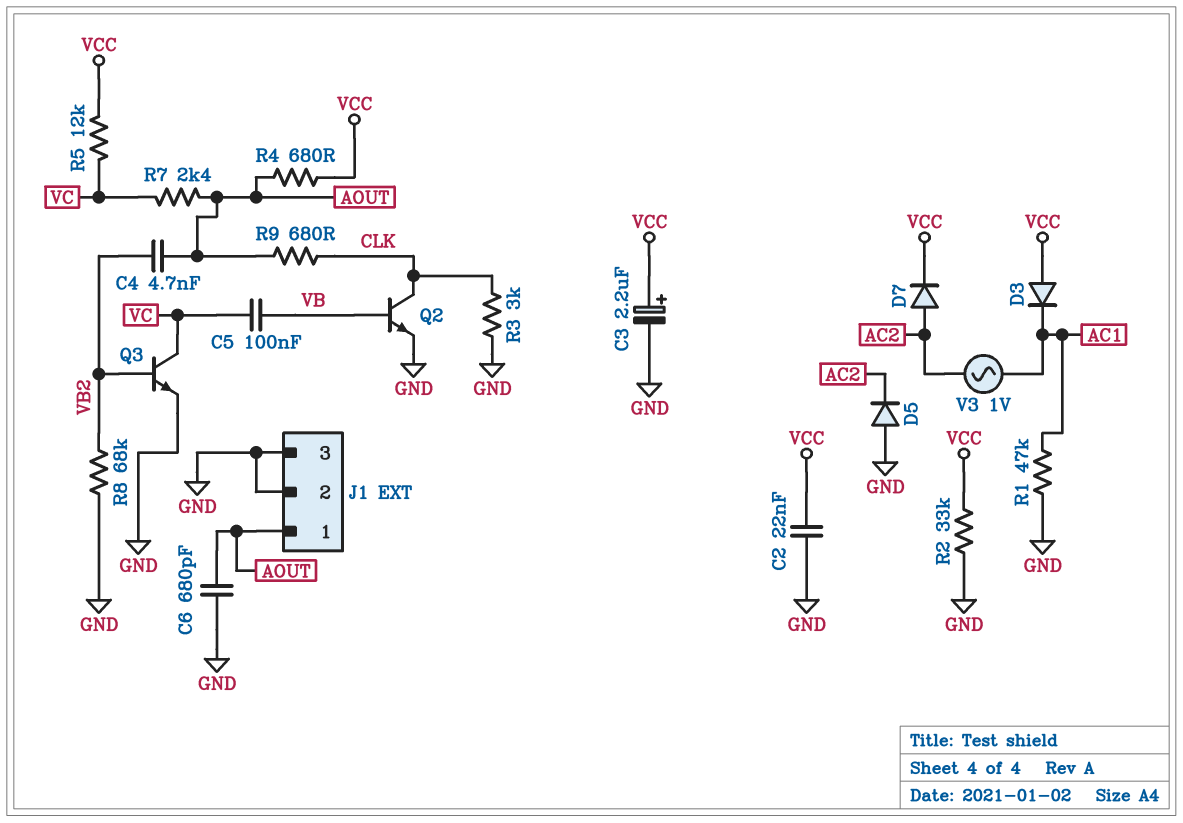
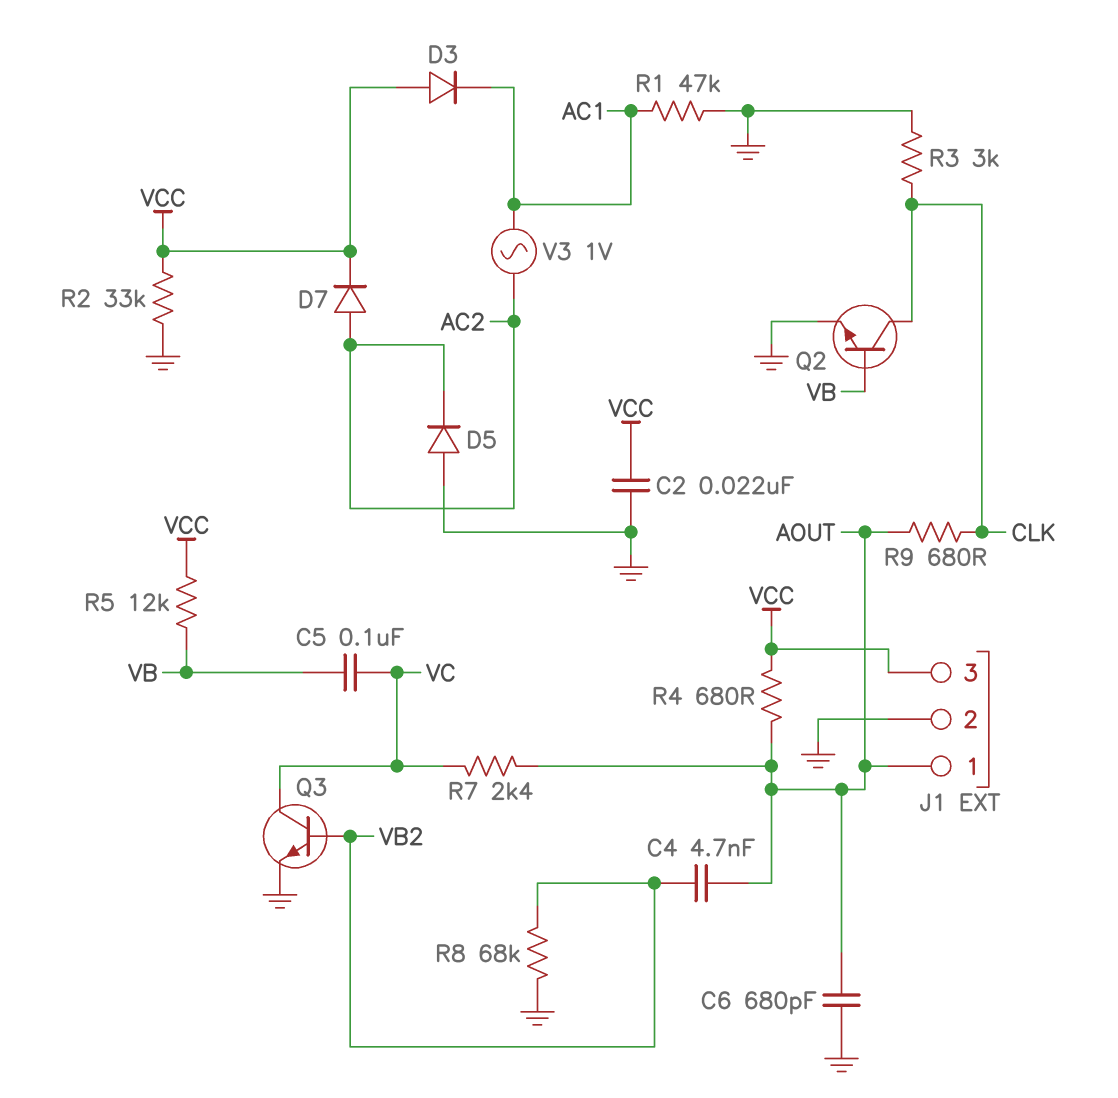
C3: 2.2uF (plus VCC, minus GND) -> none
J1 pin 3: GND -> VCC
R5: 12k (VC, VCC) -> 12k (VB, VCC)

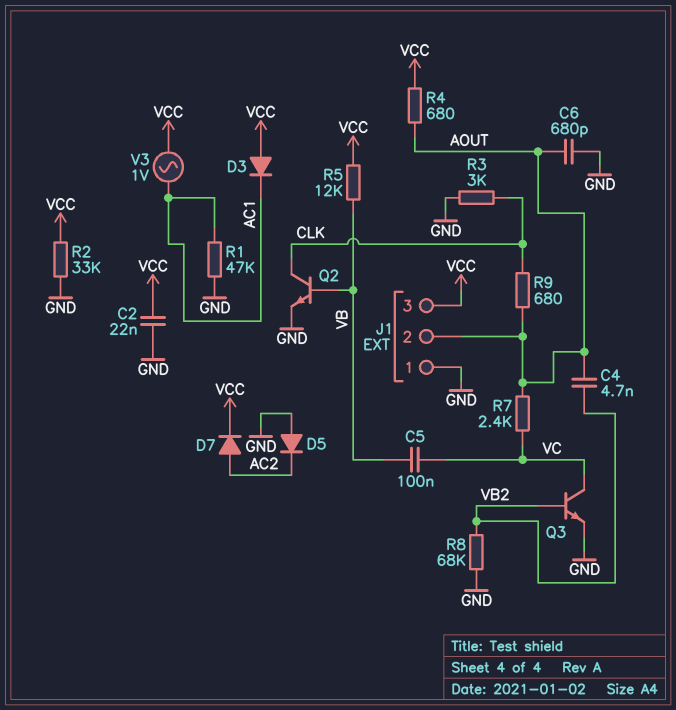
J1 pin 1: AOUT -> GND
J1 pin 2: GND -> AOUT
V3: AC 1V (AC1, AC2) -> AC 1V (AC1, VCC)

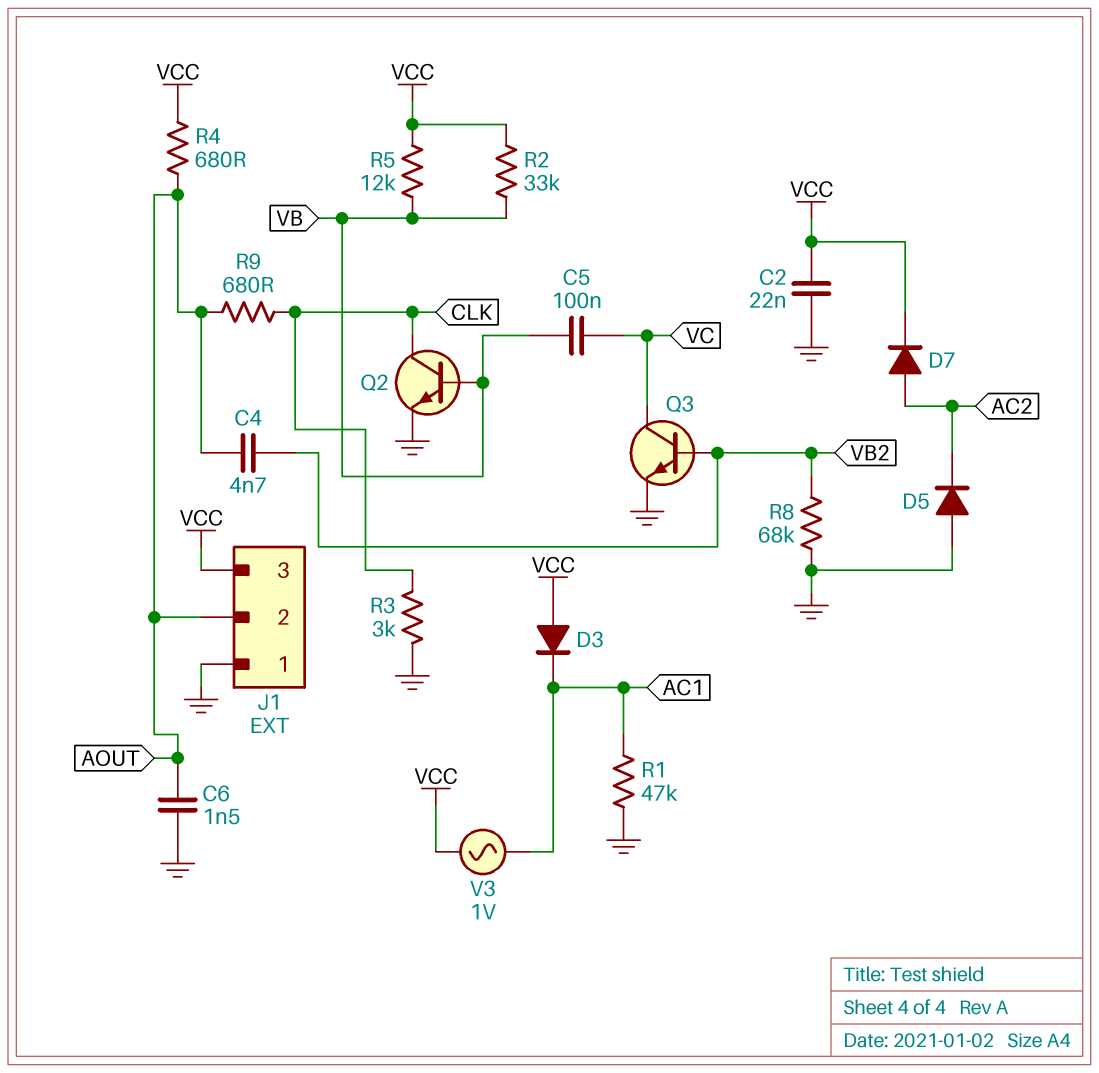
C6: 680pF (AOUT, GND) -> 1.5nF (AOUT, GND)
R2: 33k (GND, VCC) -> 33k (VB, VCC)
R7: 2.4k (AOUT, VC) -> none

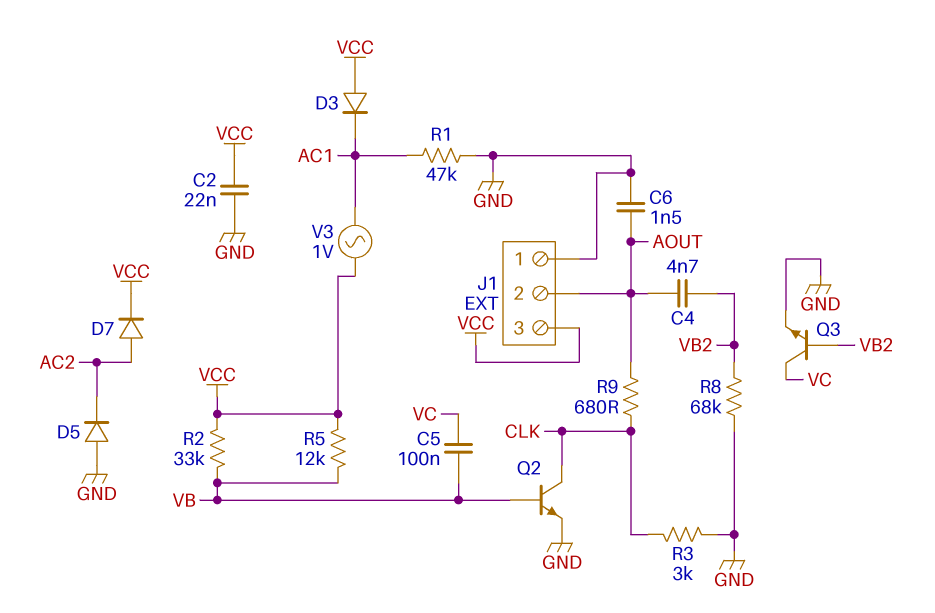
R4: 680 (AOUT, VCC) -> none

